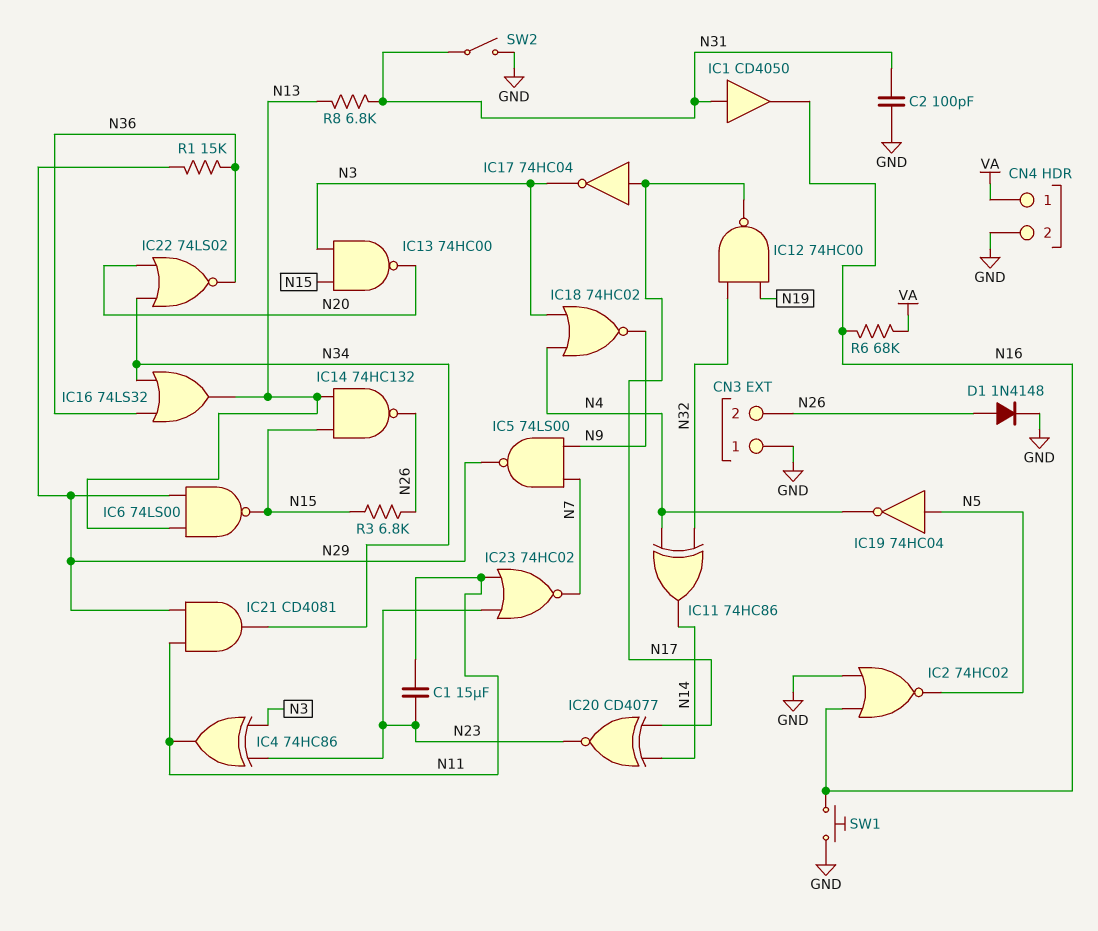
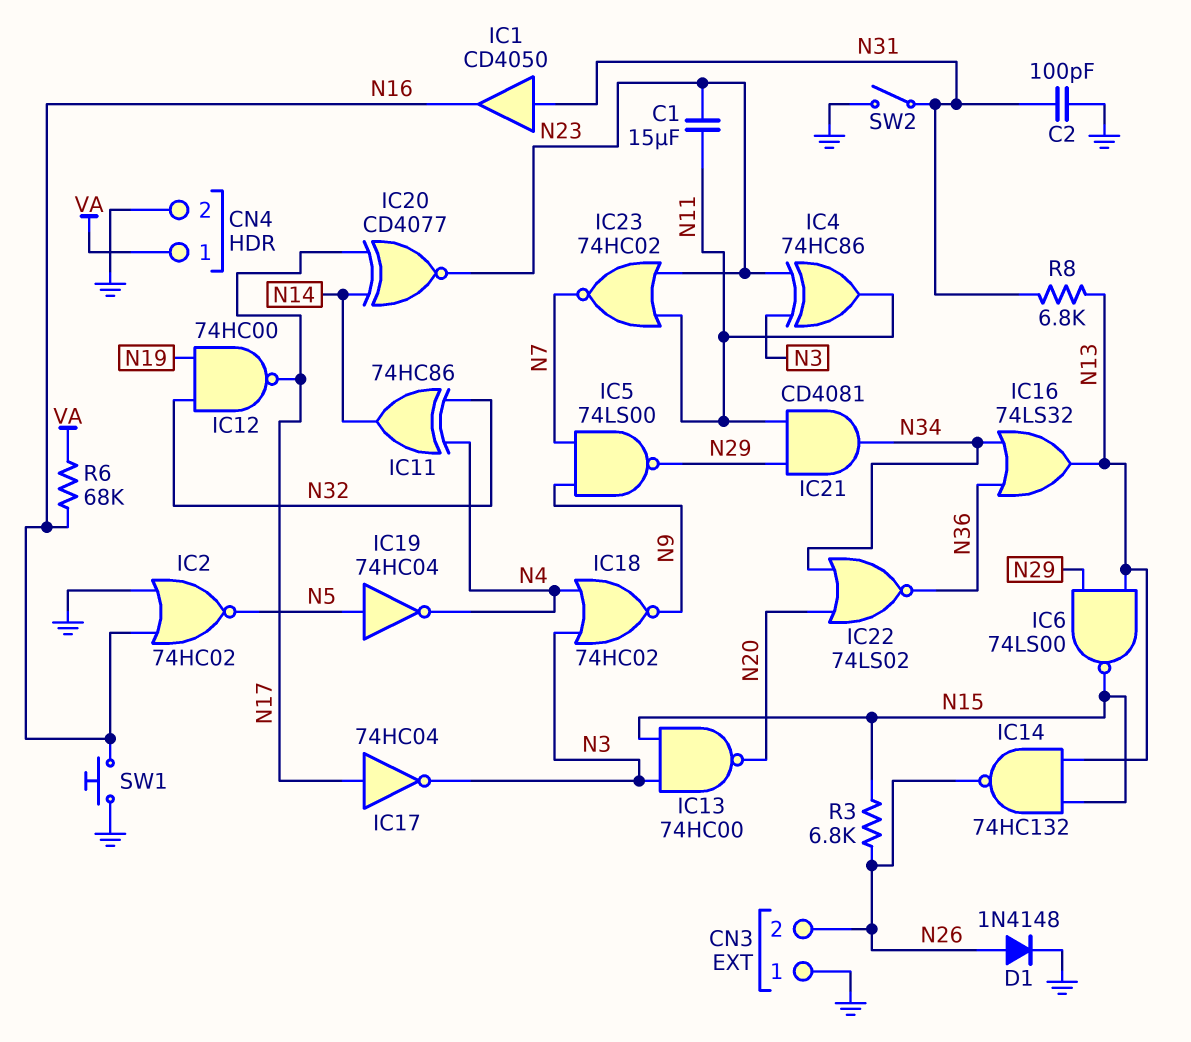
R1: 15k (N29, N36) -> none

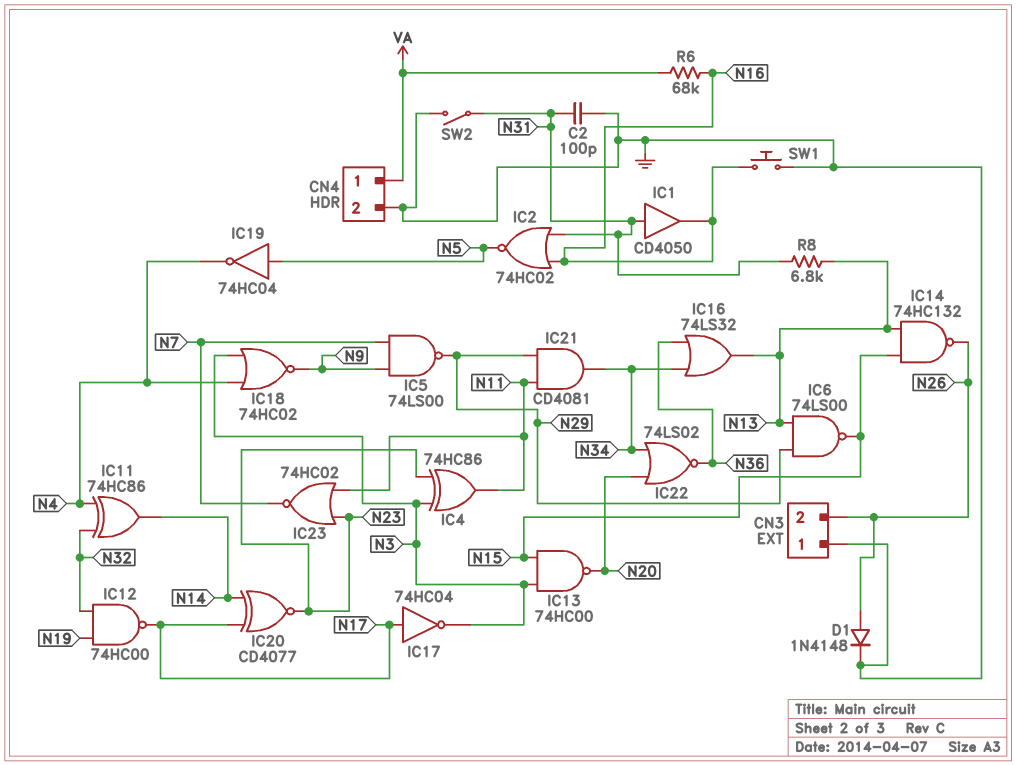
C1: 15uF (N11, N23) -> none
IC2: NOR 74HC02 (in GND, in N16, out N5) -> NOR 74HC02 (in N16, in N31, out N5)
R3: 6.8k (N15, N26) -> none

